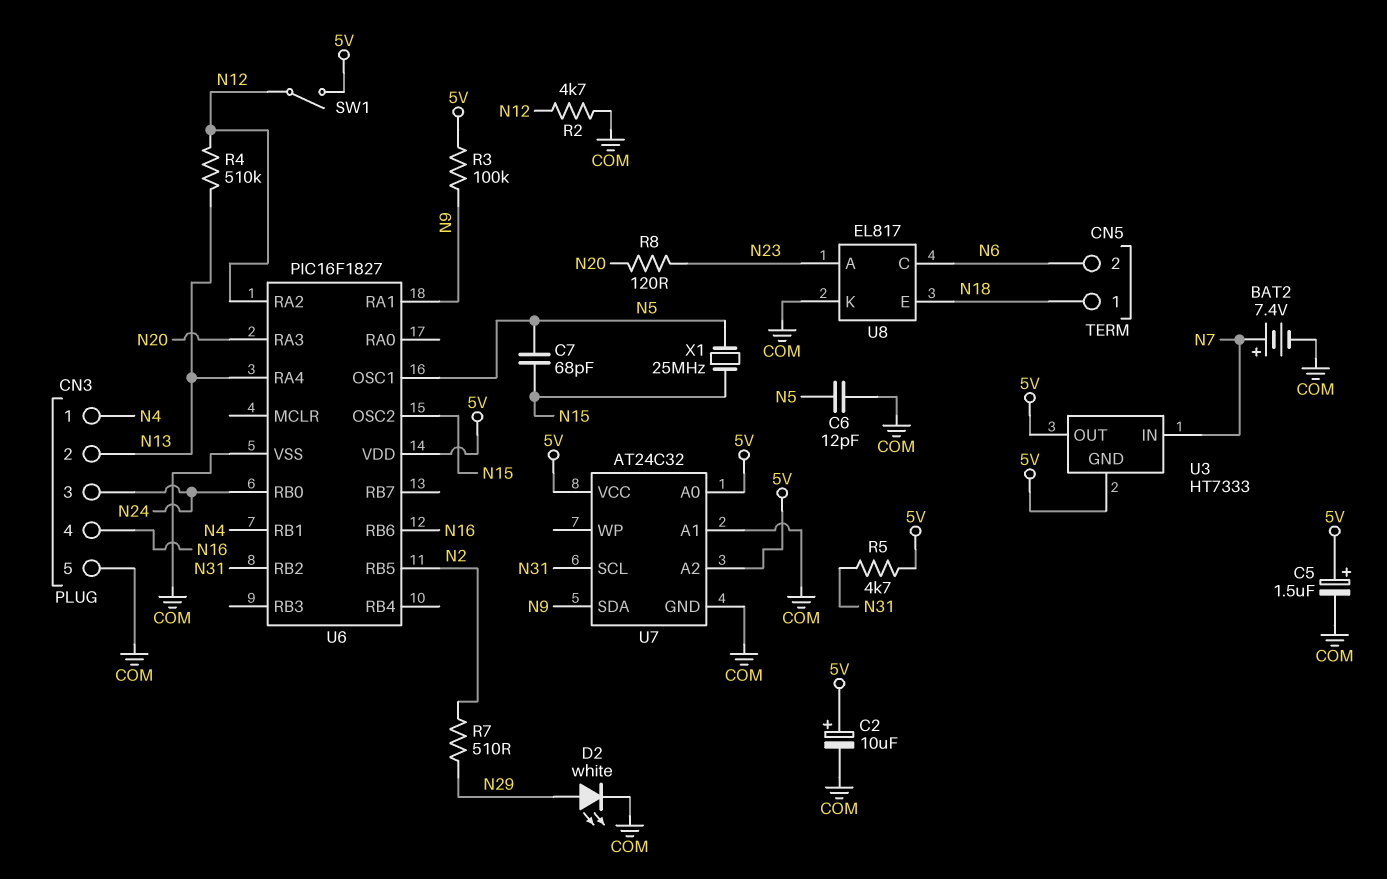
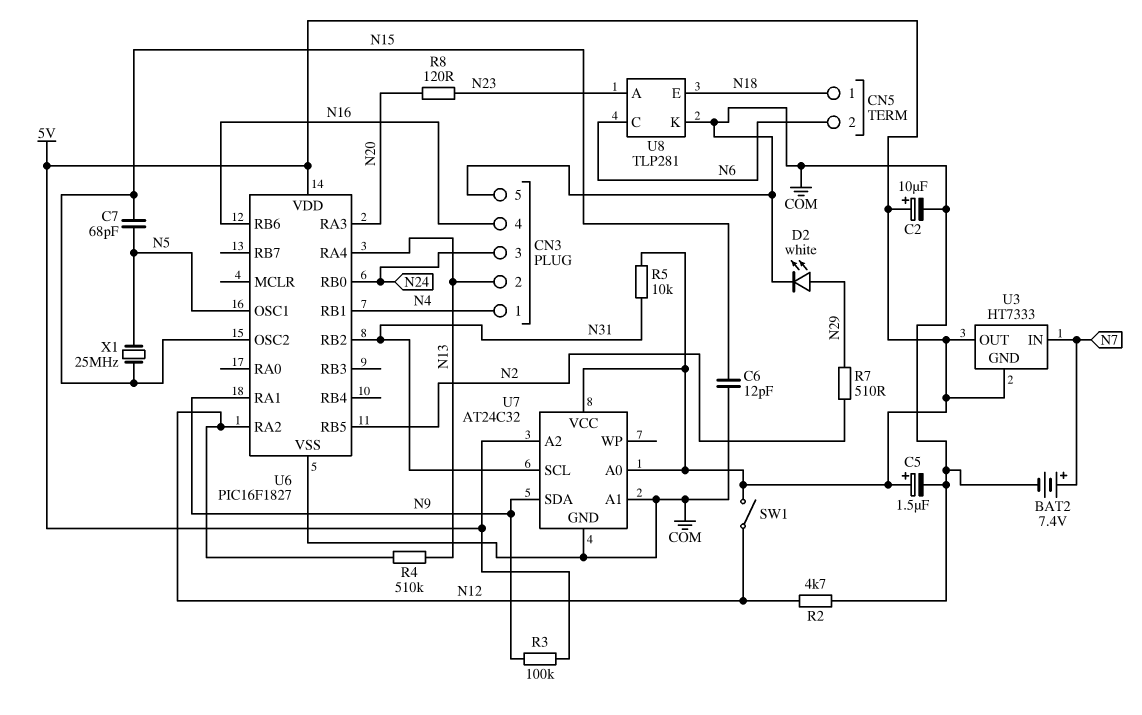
C6: 12pF (COM, N5) -> 12pF (COM, N15)
R5: 4.7k (5V, N31) -> 10k (5V, N31)
U8: EL817 -> TLP281

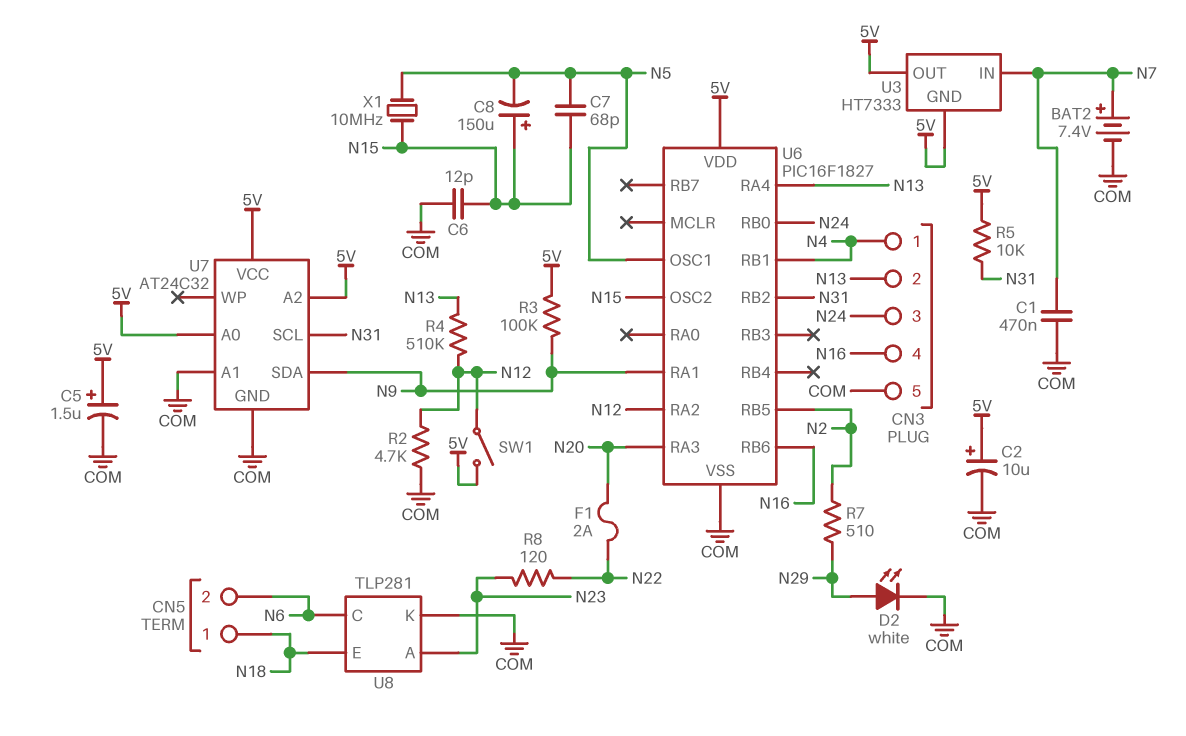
C1: none -> 470nF (COM, N7)
C8: none -> 150uF (plus N15, minus N5)
F1: none -> 2A (N20, N22)
R8: 120 (N20, N23) -> 120 (N22, N23)
X1: 25MHz (N5, N15) -> 10MHz (N5, N15)

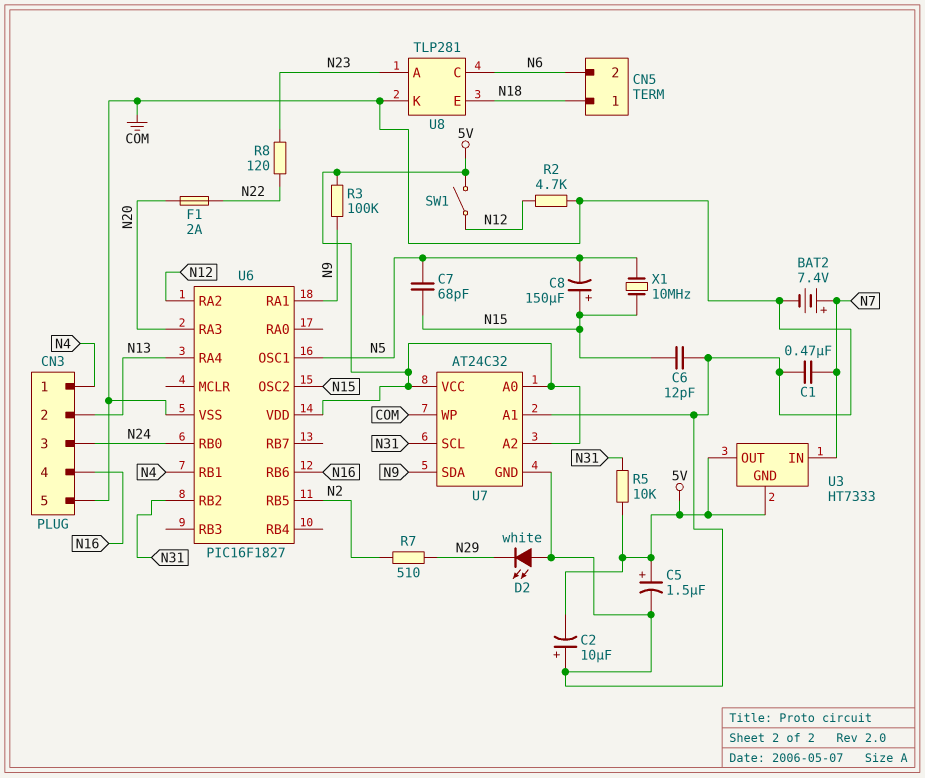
C2: 10uF (plus 5V, minus COM) -> 10uF (plus COM, minus 5V)
D2: LED white (A N29, K COM) -> LED white (A COM, K N29)
R4: 510k (N12, N13) -> none
U7 pin WP: none -> COM

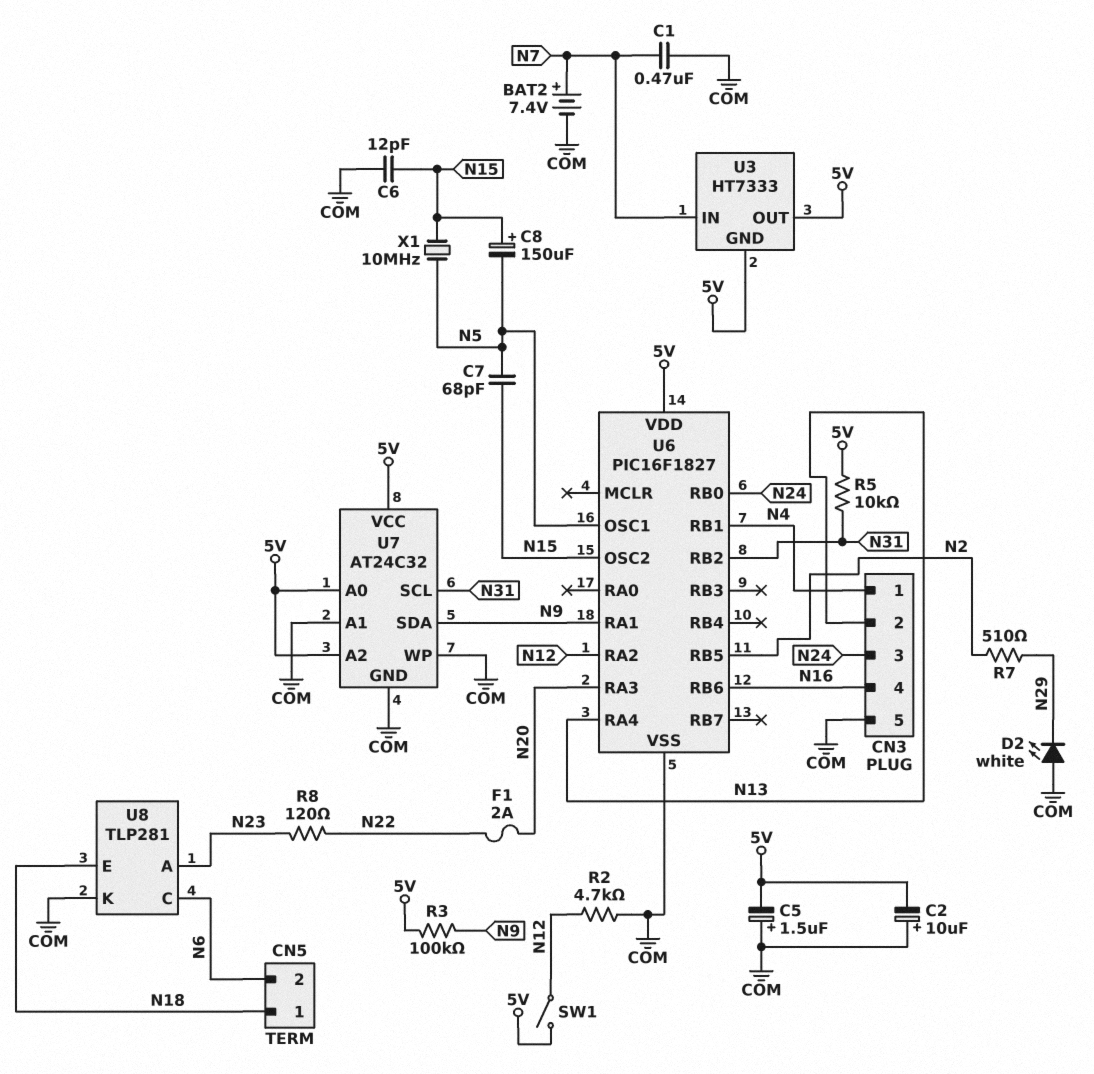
C5: 1.5uF (plus 5V, minus COM) -> 1.5uF (plus COM, minus 5V)

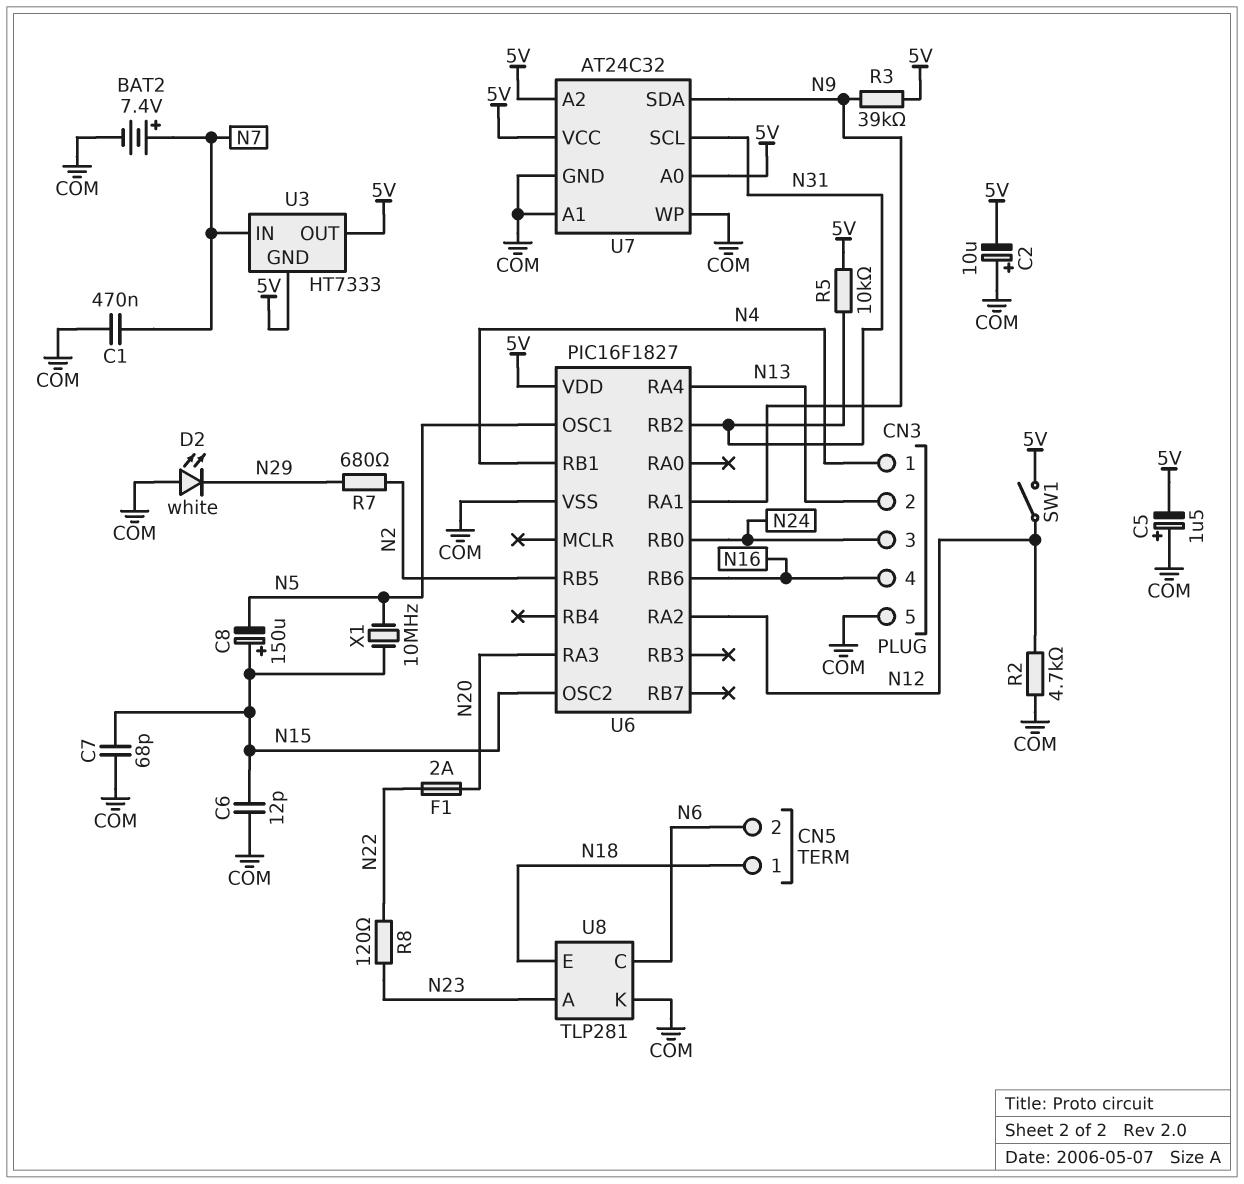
C7: 68pF (N5, N15) -> 68pF (COM, N15)
R3: 100k (5V, N9) -> 39k (5V, N9)
R7: 510 (N2, N29) -> 680 (N2, N29)

